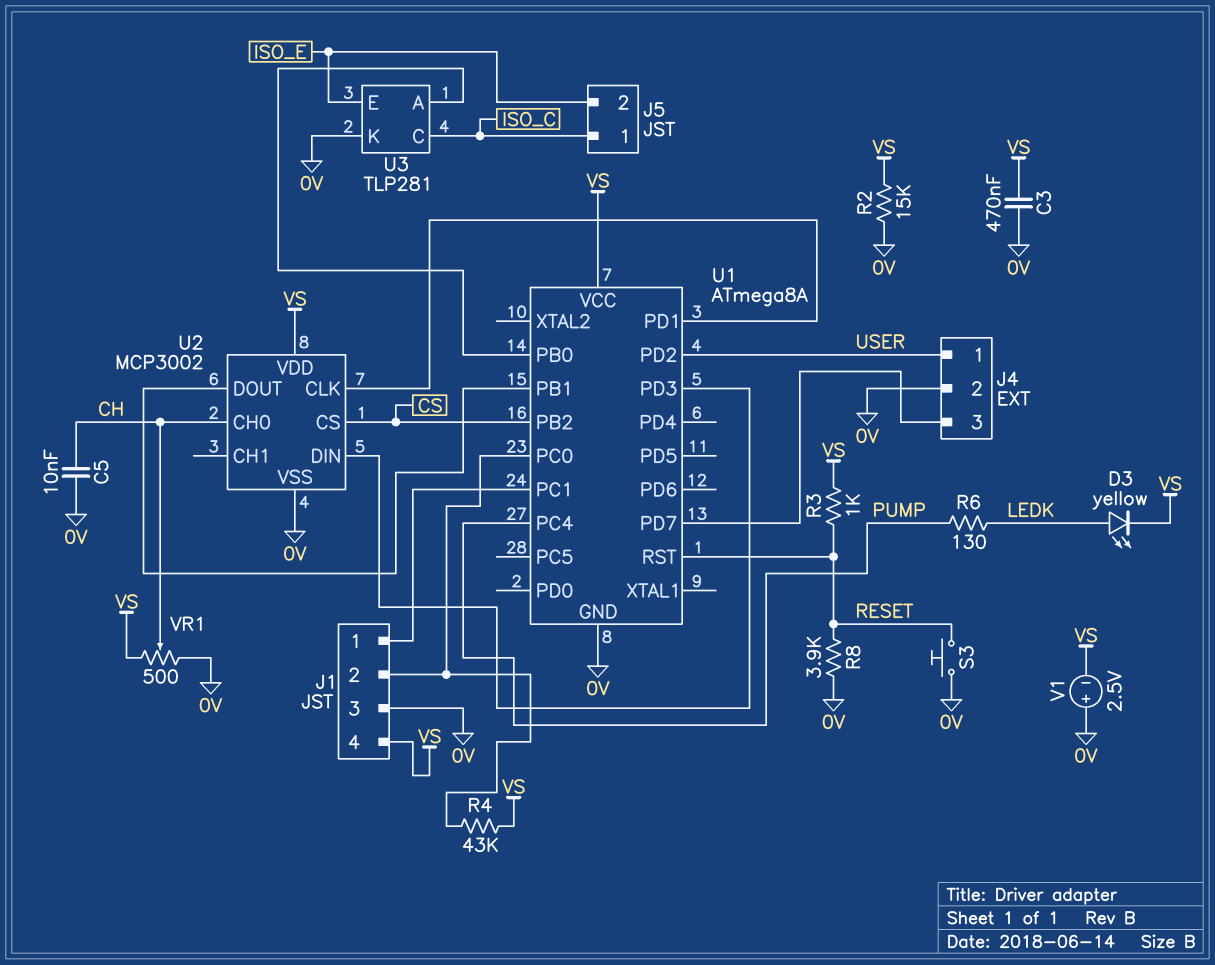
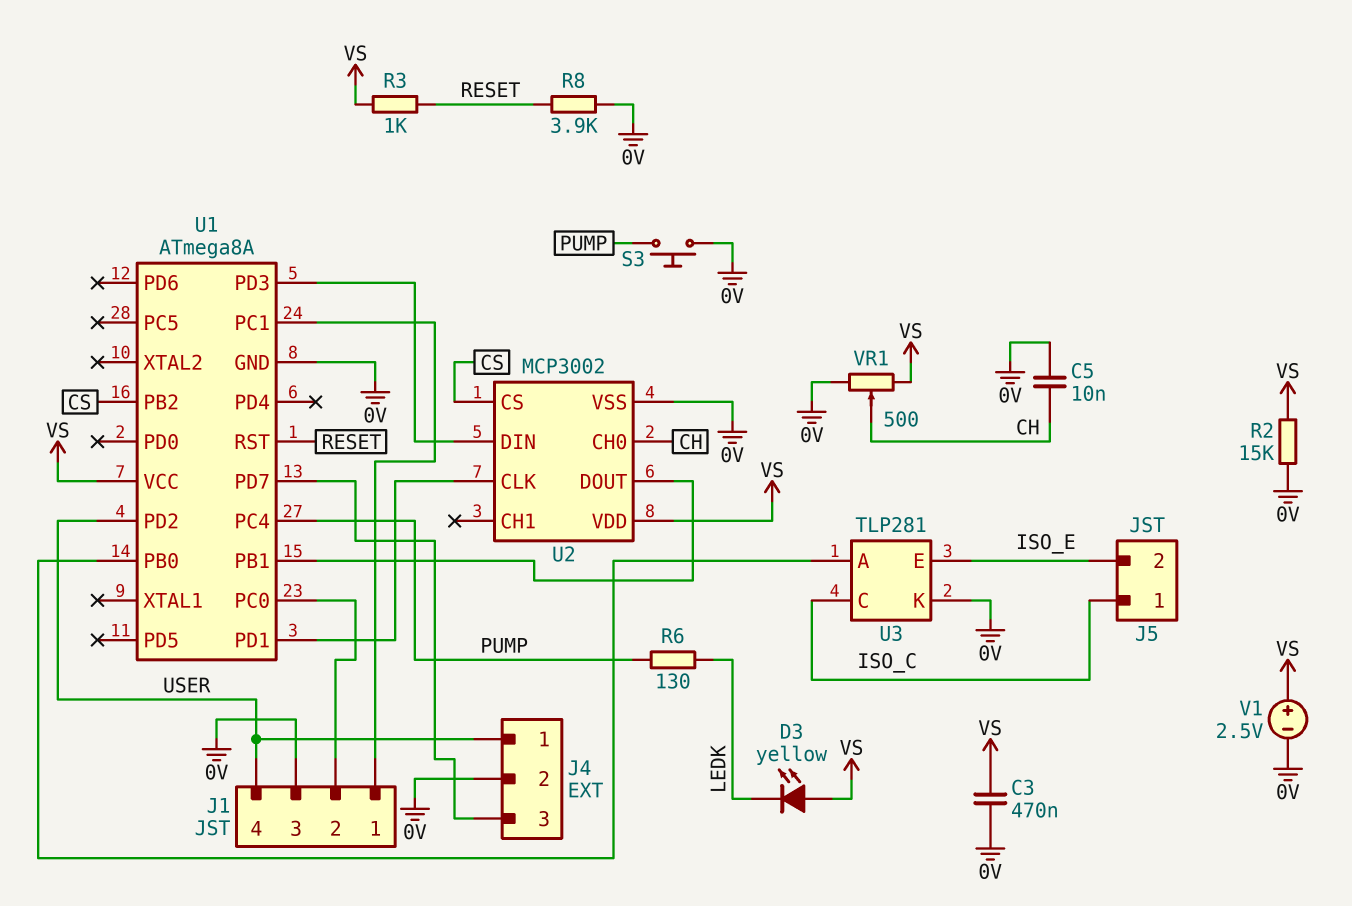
D3: LED yellow (A LEDK, K VS) -> LED yellow (A VS, K LEDK)
J1 pin 4: VS -> USER
R4: 43k (J1/2, VS) -> none
S3: button (0V, RESET) -> button (0V, PUMP)
V1: 2.5V (plus 0V, minus VS) -> 2.5V (plus VS, minus 0V)

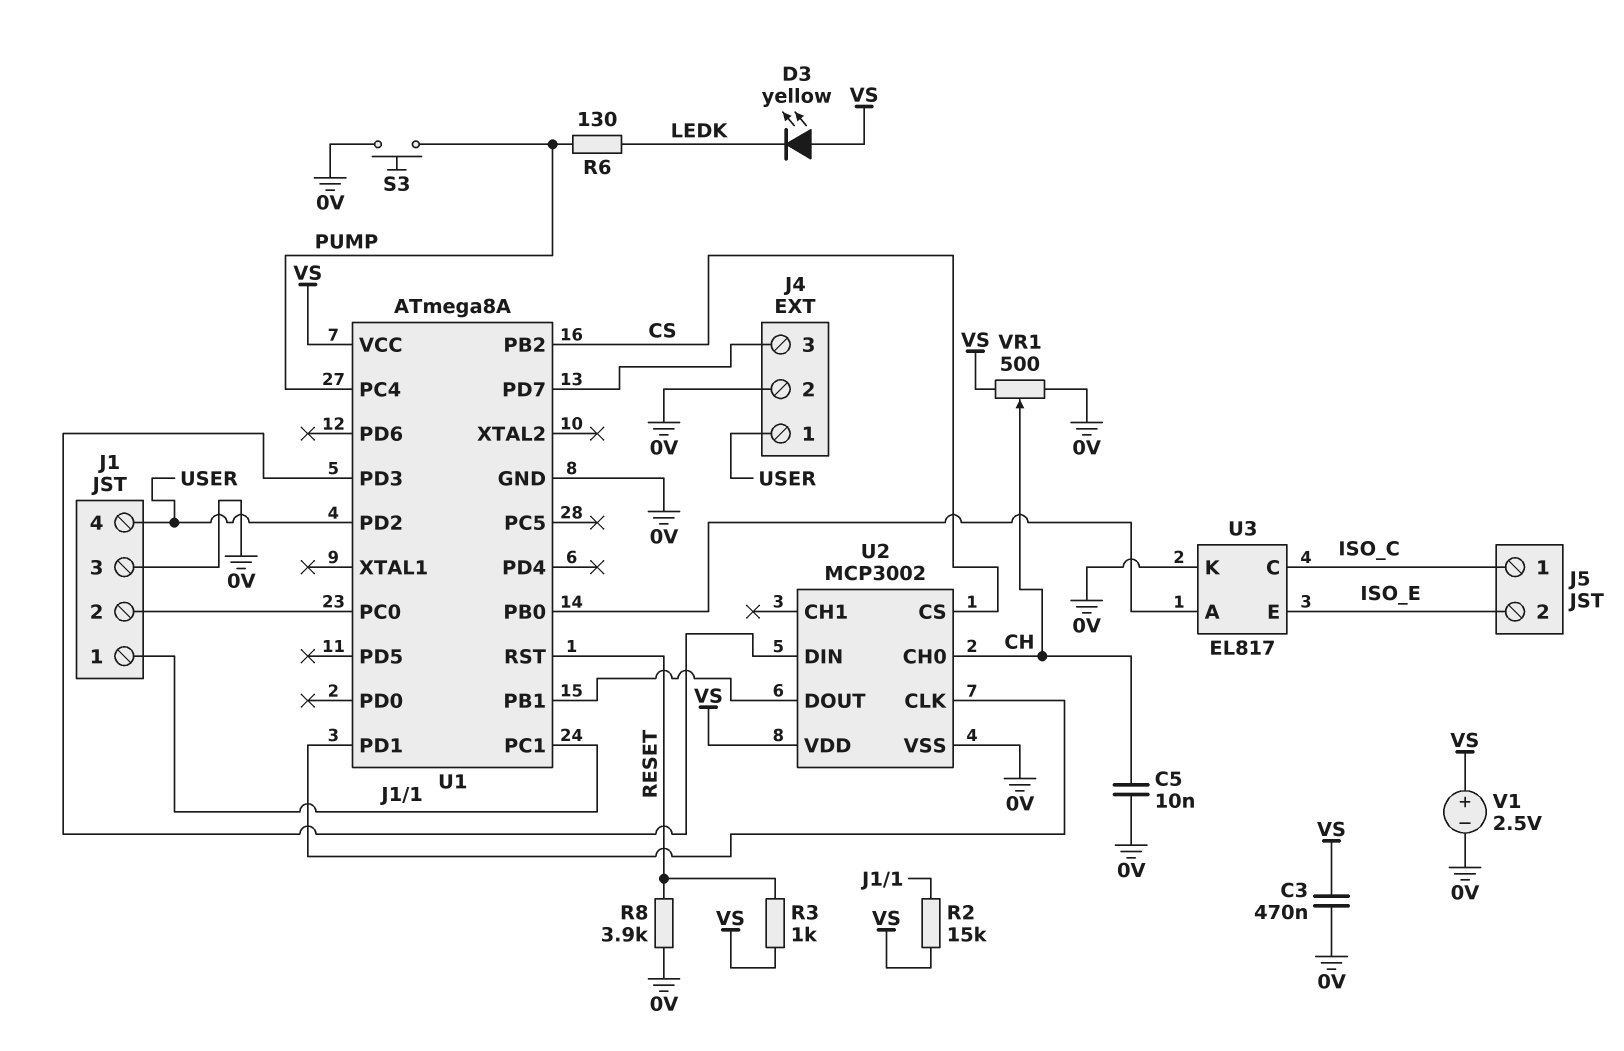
R2: 15k (0V, VS) -> 15k (J1/1, VS)
U3: TLP281 -> EL817

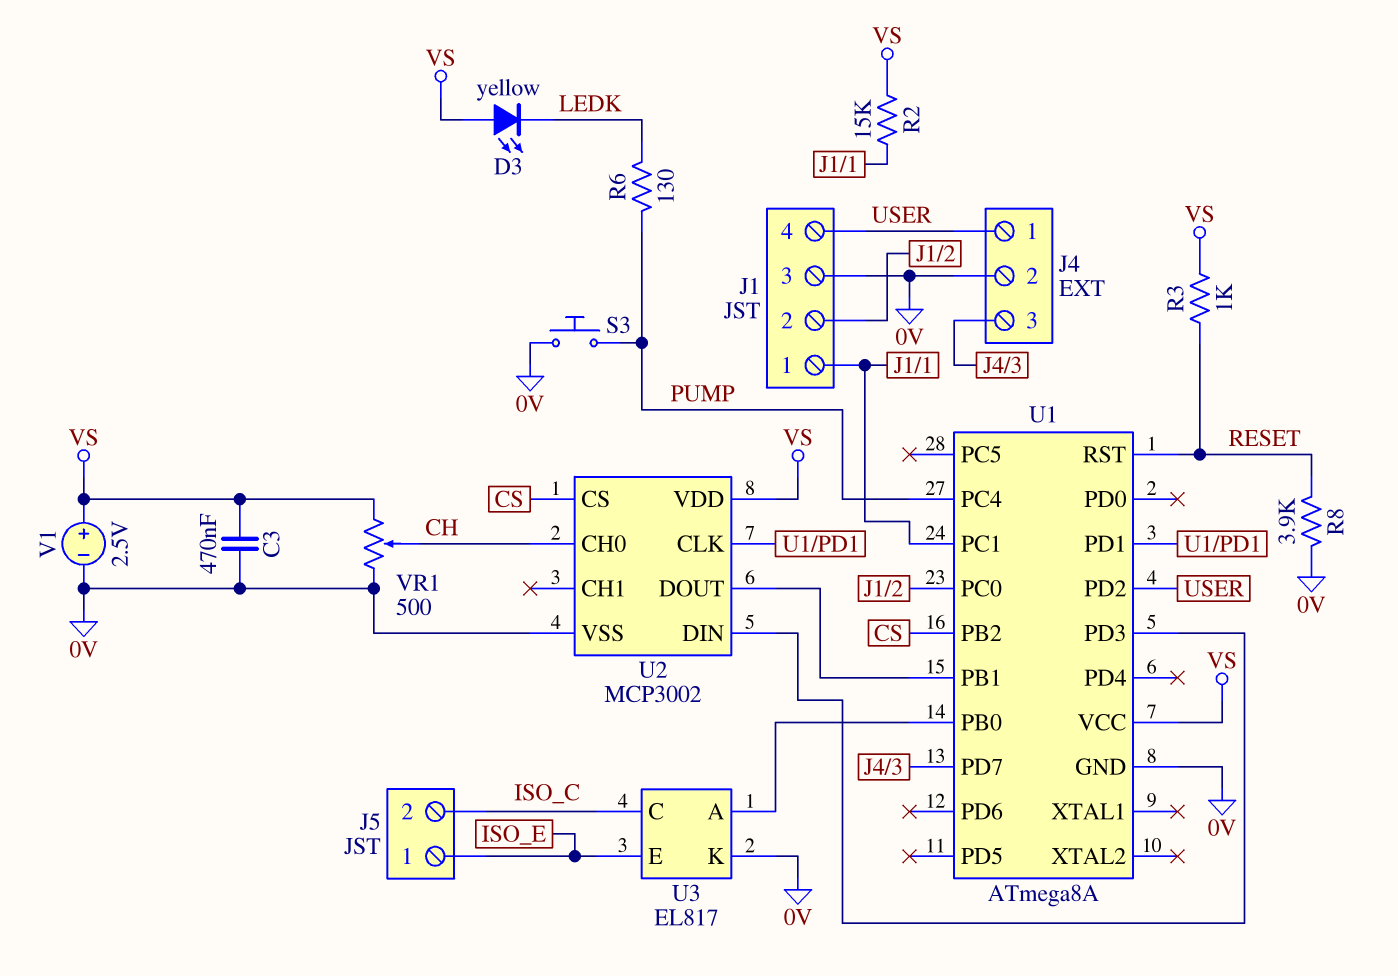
C5: 10nF (0V, CH) -> none
J5 pin 1: ISO_C -> ISO_E
J5 pin 2: ISO_E -> ISO_C

